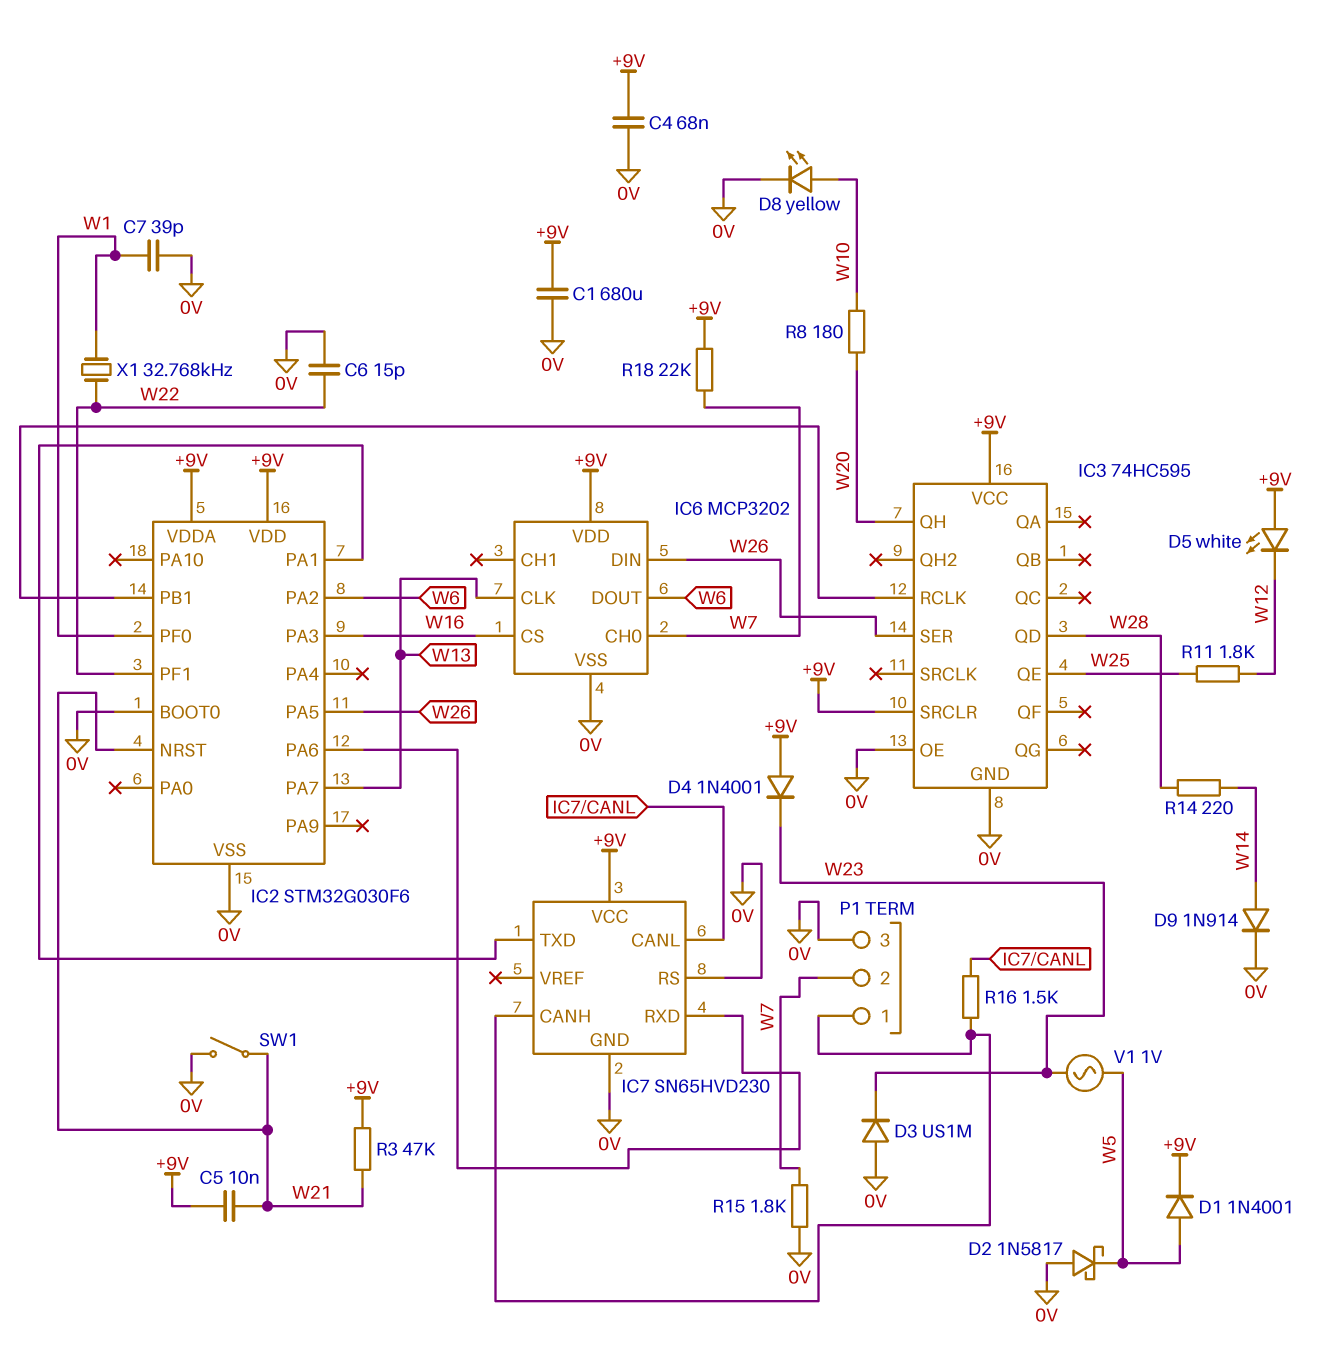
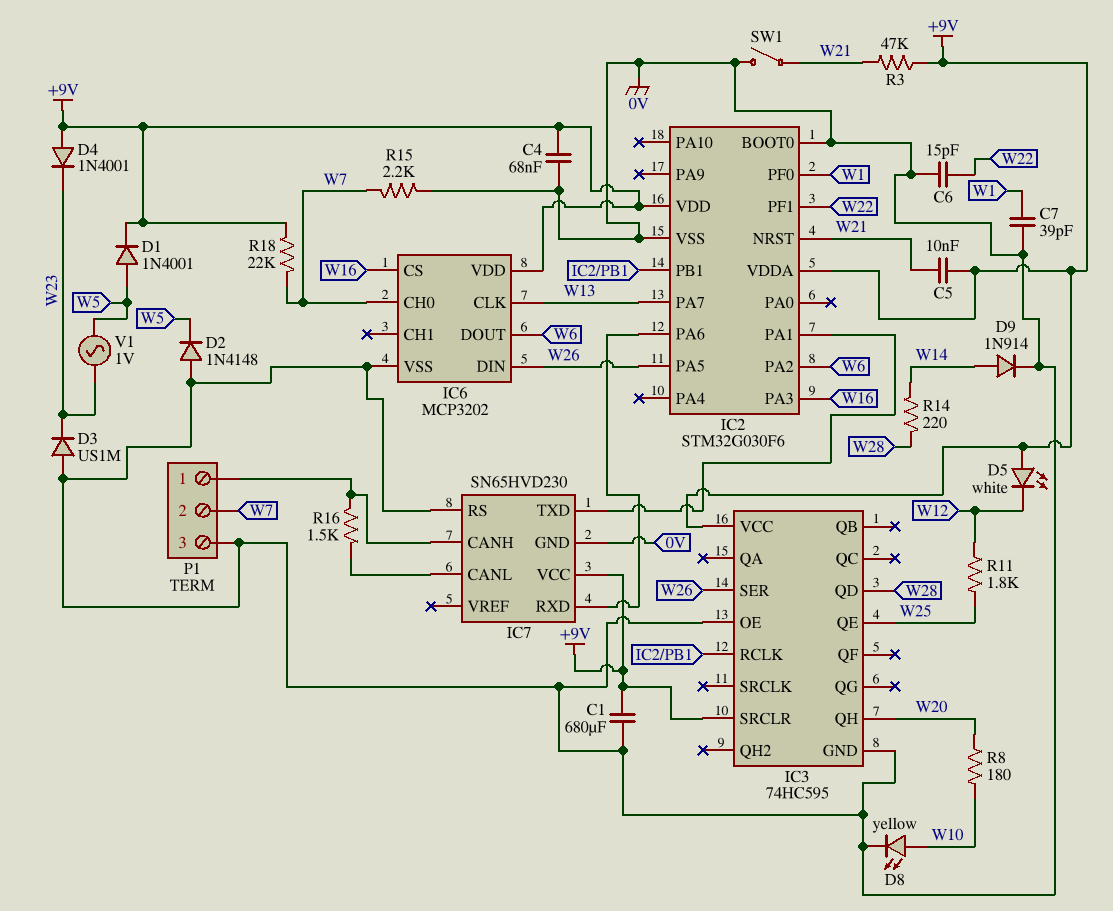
D2: schottky 1N5817 (A 0V, K W5) -> diode 1N4148 (A 0V, K W5)
R15: 1.8k (0V, W7) -> 2.2k (0V, W7)
X1: 32.768kHz (W1, W22) -> none

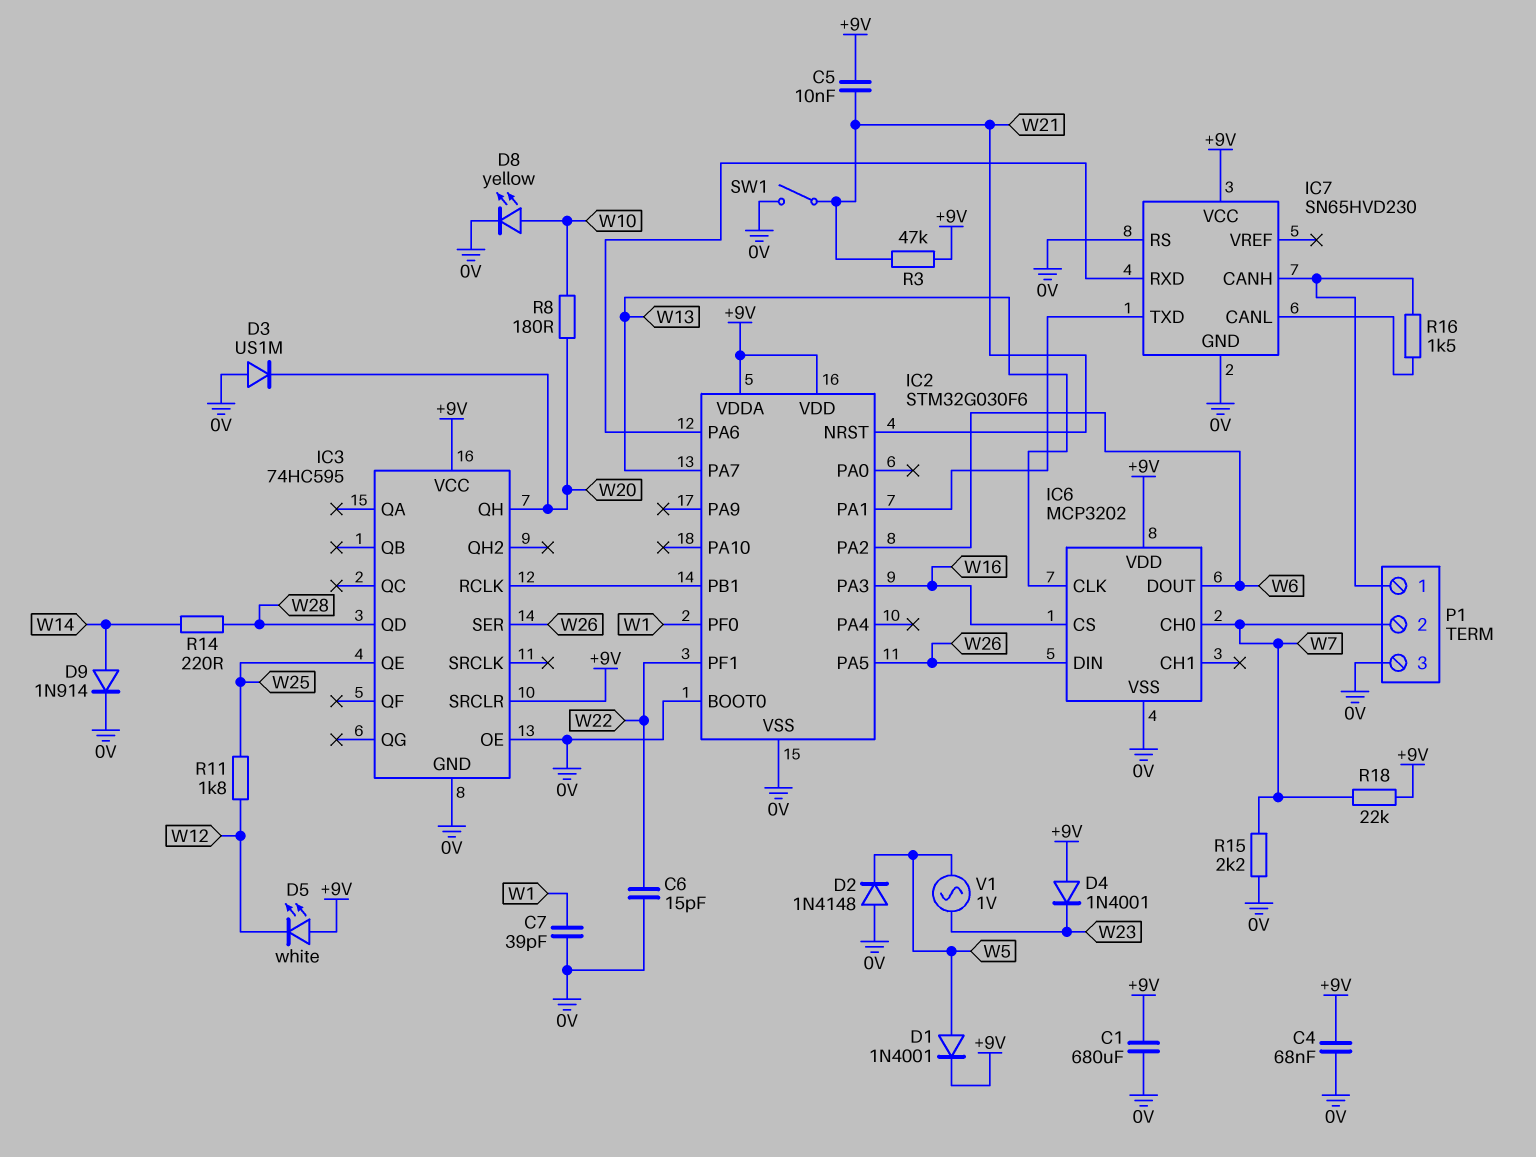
D3: diode US1M (A 0V, K W23) -> diode US1M (A 0V, K W20)

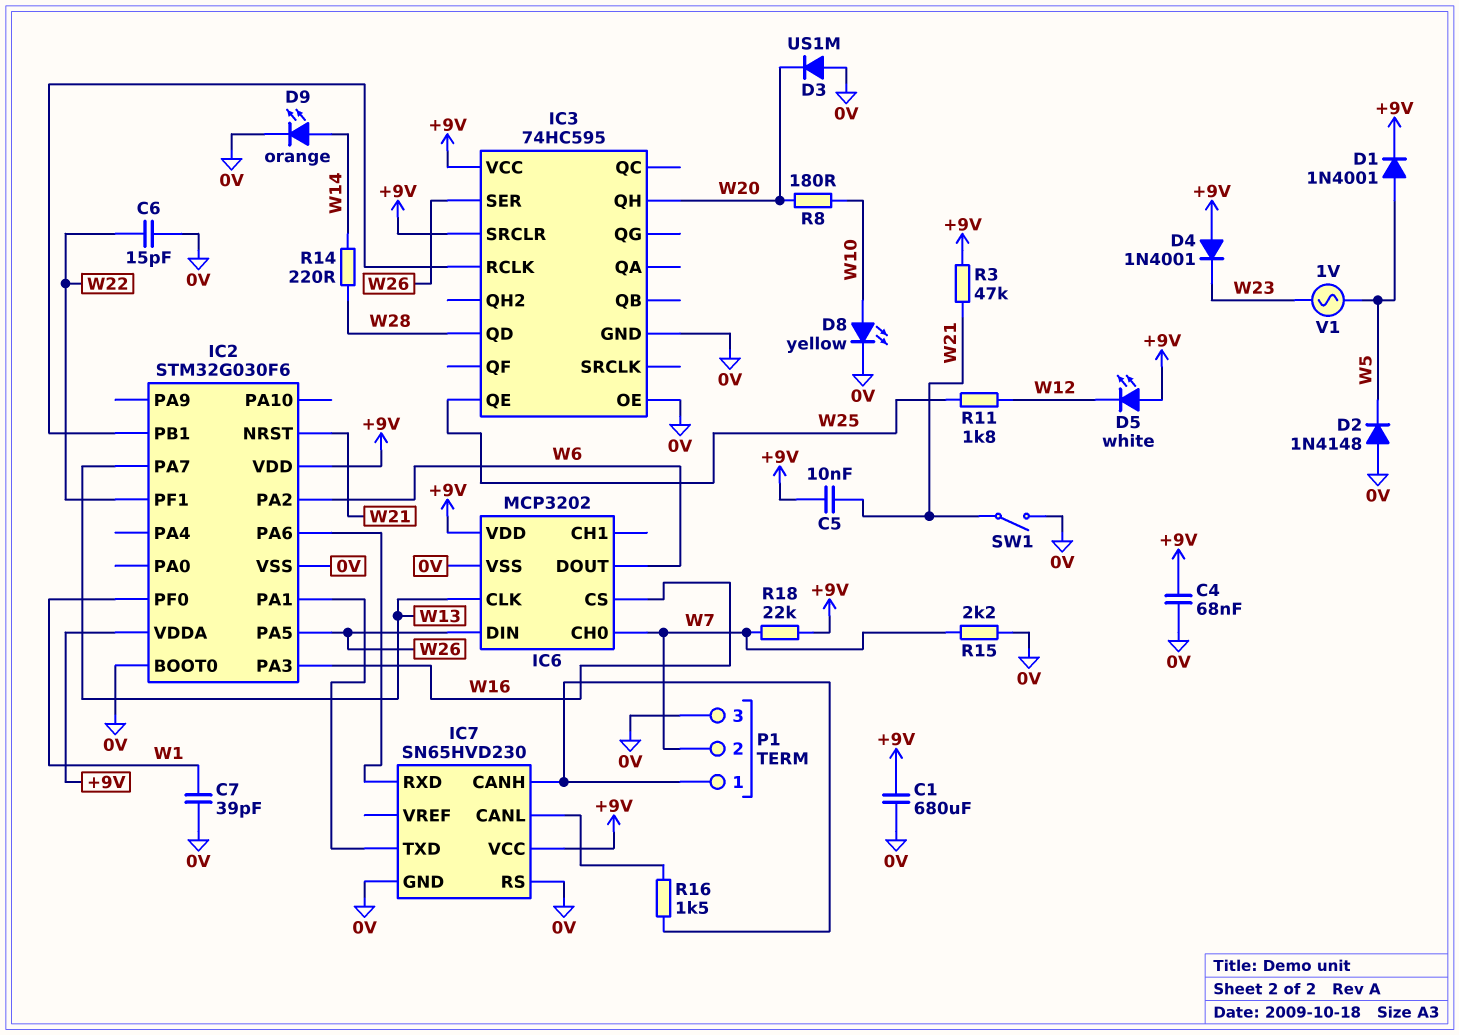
D9: diode 1N914 (A W14, K 0V) -> LED orange (A W14, K 0V)

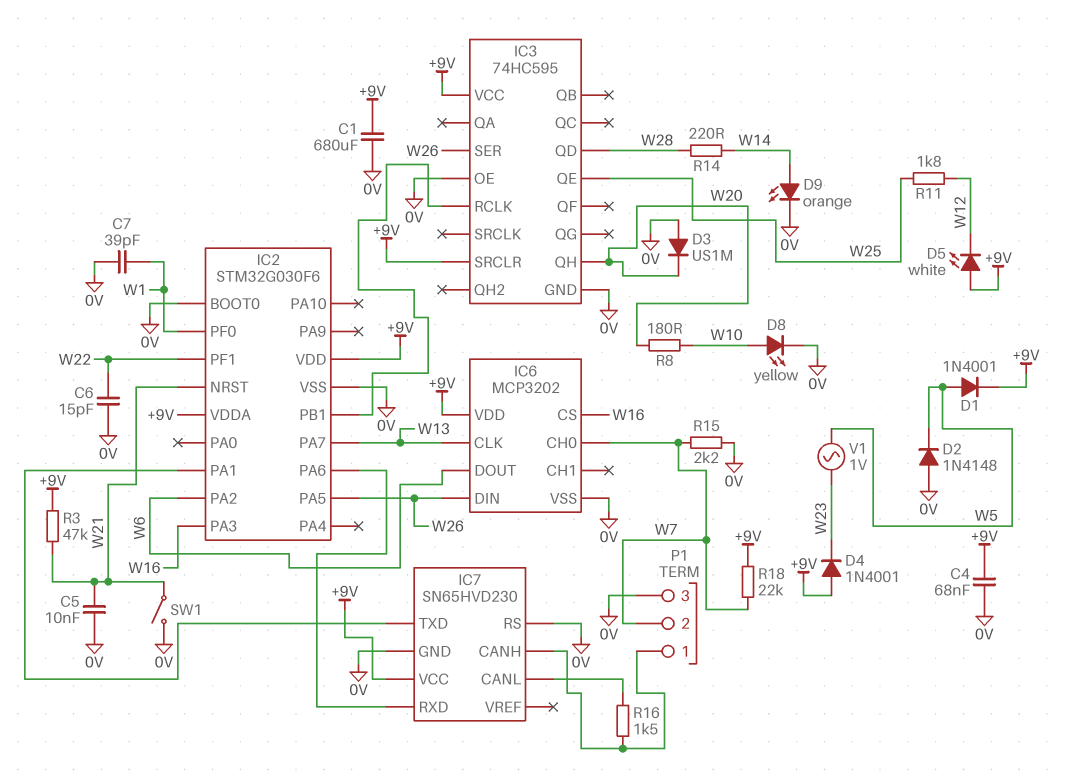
C5: 10nF (+9V, W21) -> 10nF (0V, W21)

